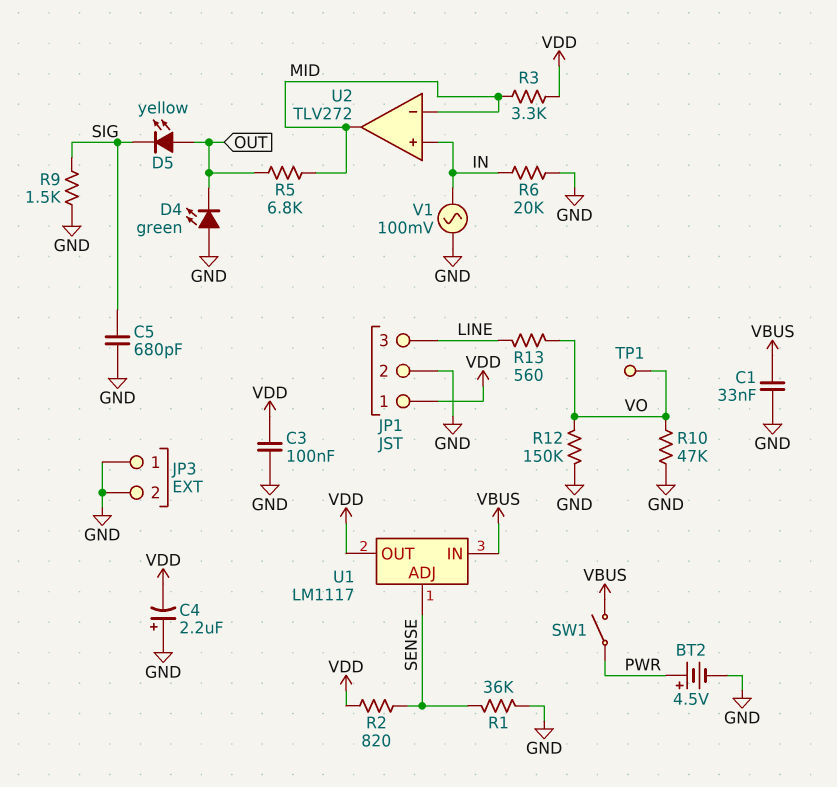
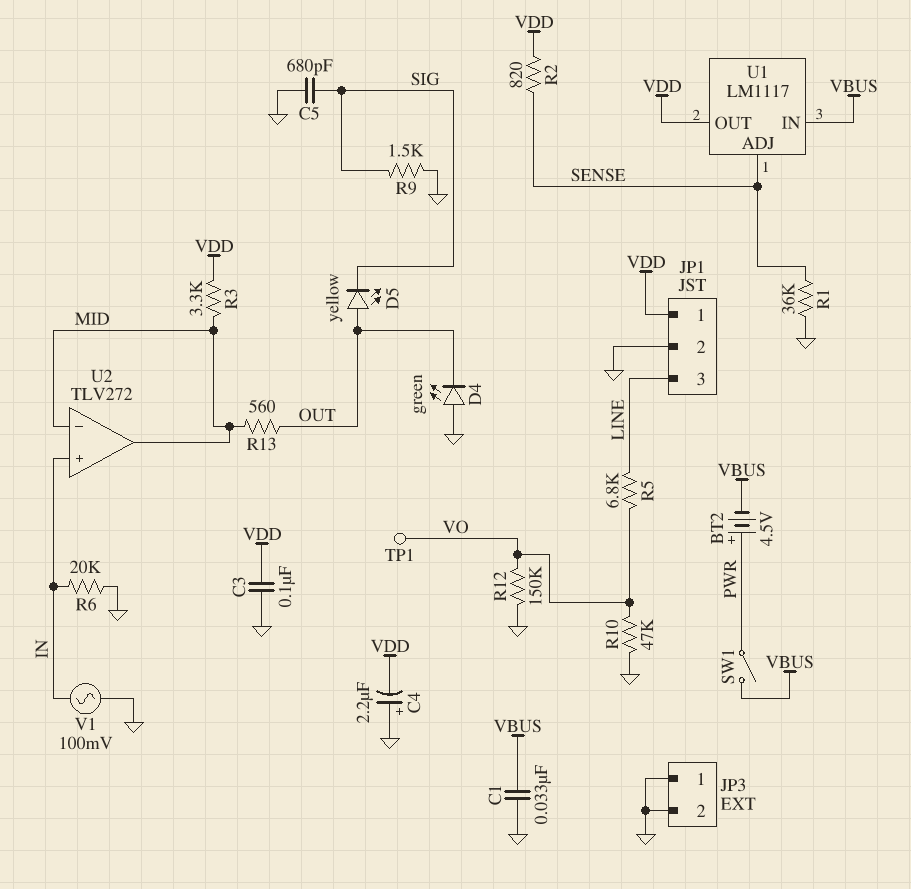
BT2: 4.5V (plus PWR, minus GND) -> 4.5V (plus PWR, minus VBUS)
R5: 6.8k (MID, OUT) -> 6.8k (LINE, VO)
R13: 560 (LINE, VO) -> 560 (MID, OUT)

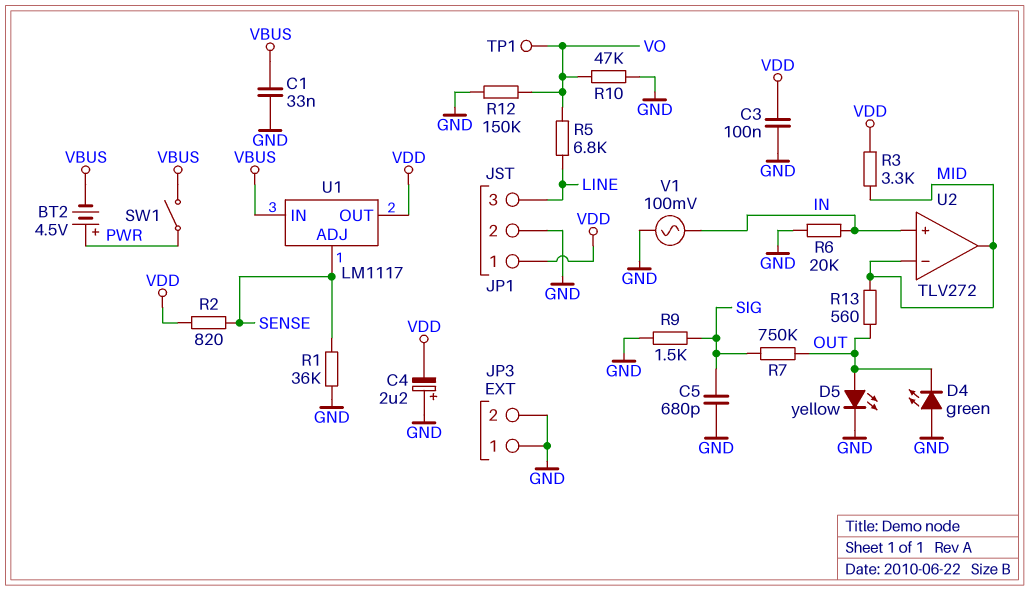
D5: LED yellow (A OUT, K SIG) -> LED yellow (A OUT, K GND)
R7: none -> 750k (OUT, SIG)

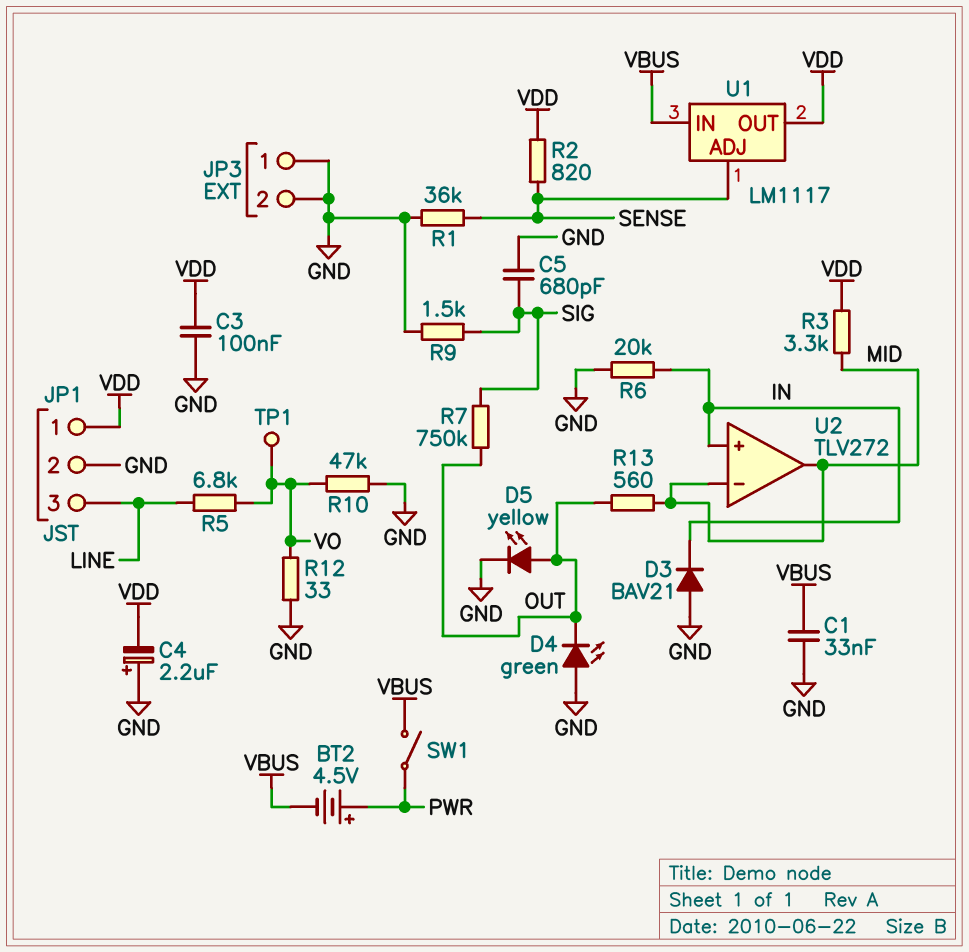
D3: none -> diode BAV21 (A GND, K IN)
R12: 150k (GND, VO) -> 33 (GND, VO)
V1: AC 100mV (GND, IN) -> none

